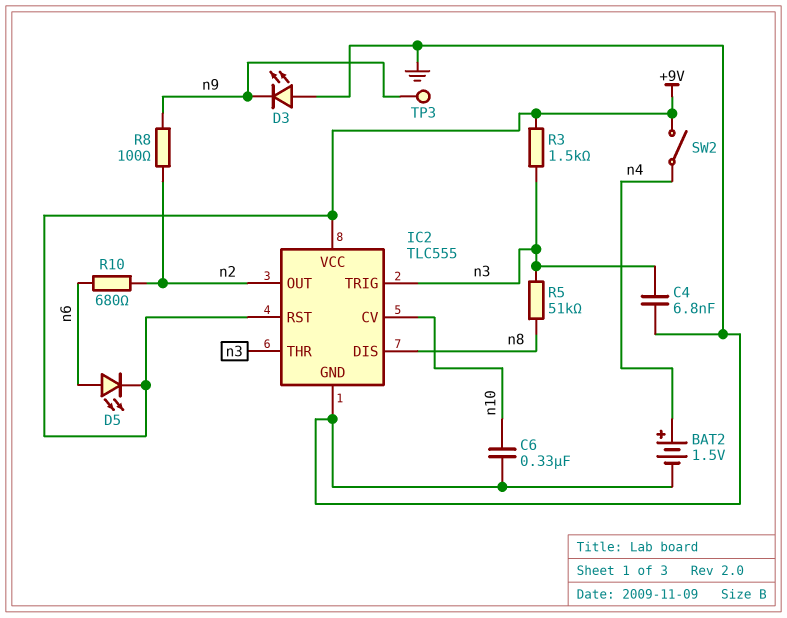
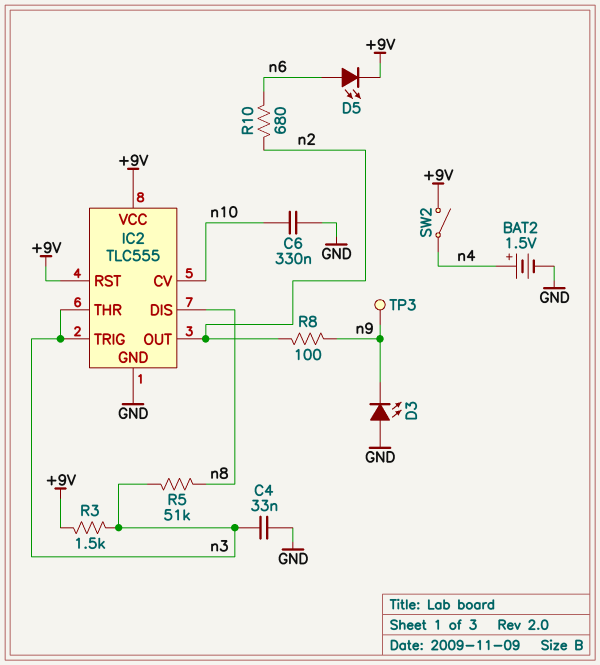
C4: 6.8nF (GND, n3) -> 33nF (GND, n3)

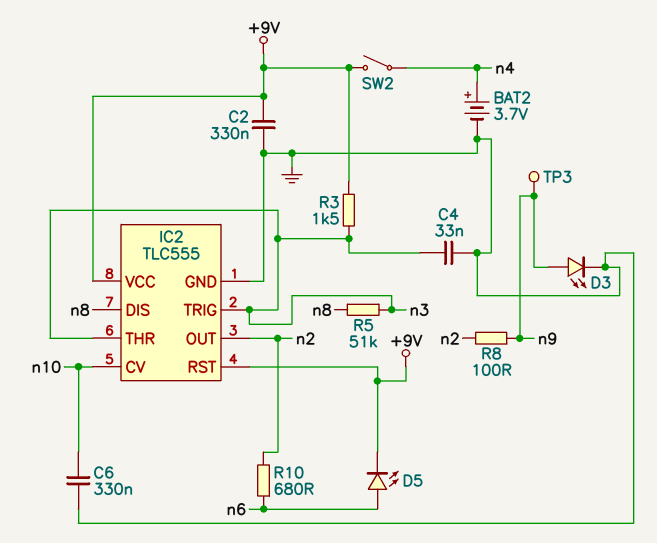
BAT2: 1.5V (plus n4, minus GND) -> 3.7V (plus n4, minus GND)
C2: none -> 330nF (+9V, GND)
D3: LED (A GND, K n9) -> LED (A n9, K GND)

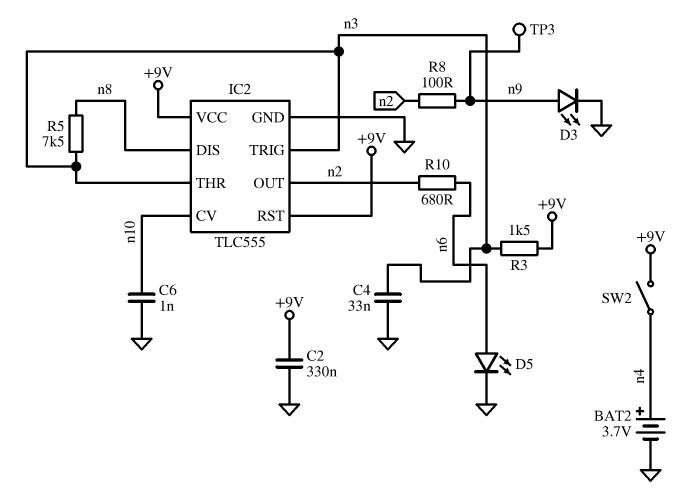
C6: 330nF (GND, n10) -> 1nF (GND, n10)
D5: LED (A n6, K +9V) -> LED (A n6, K GND)
R5: 51k (n3, n8) -> 7.5k (n3, n8)

